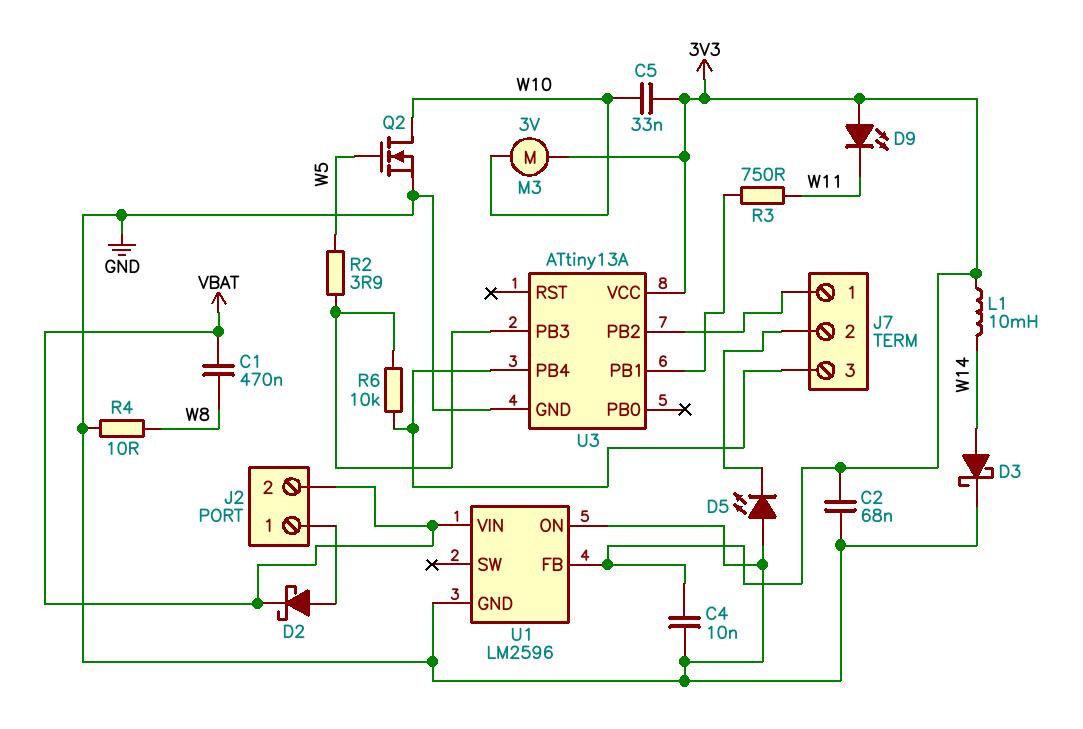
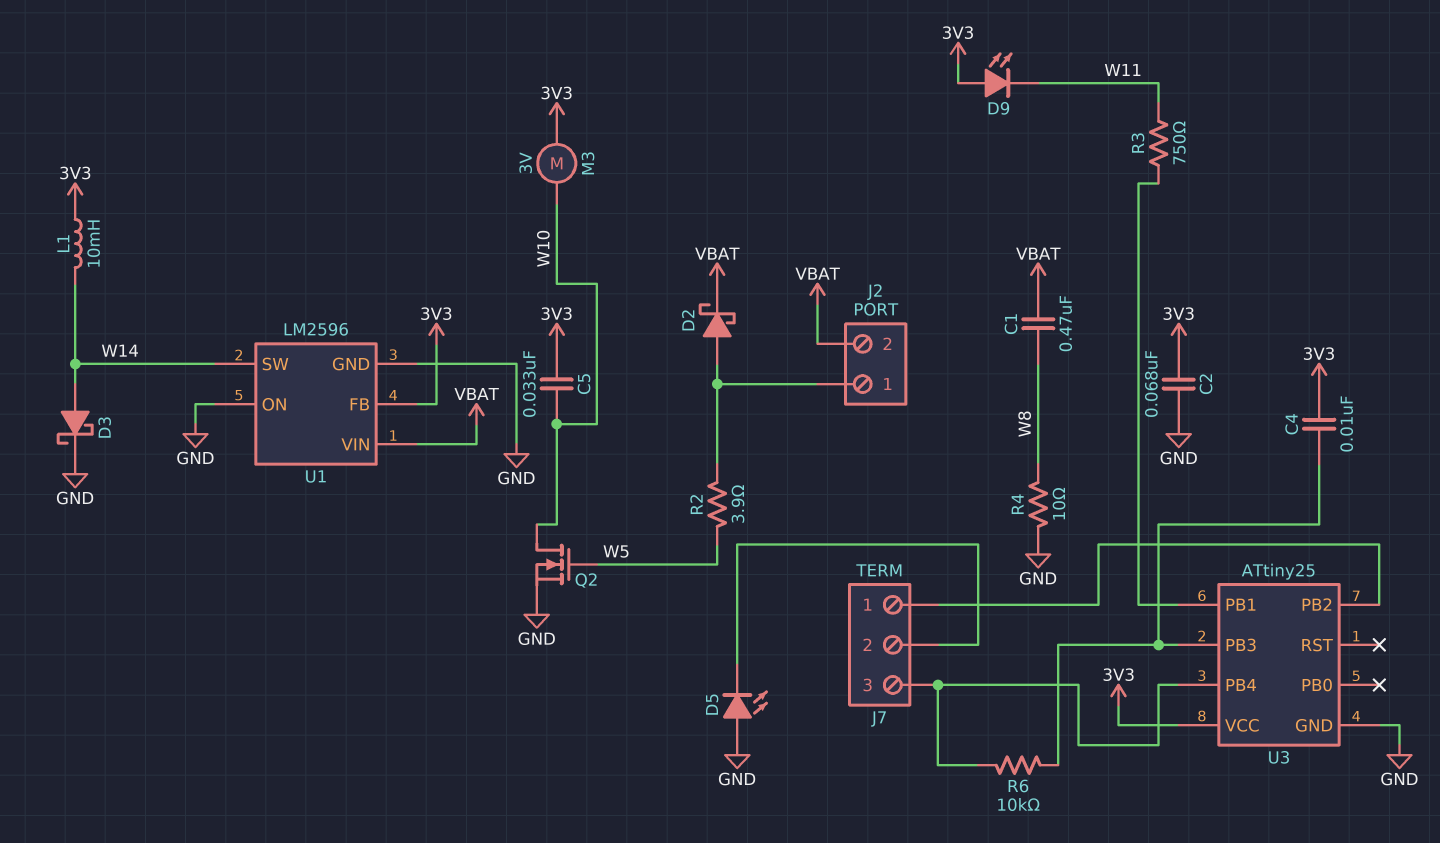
C4: 10nF (3V3, GND) -> 10nF (3V3, U3/PB3)
R2: 3.9 (U3/PB3, W5) -> 3.9 (J2/1, W5)
U1 pin SW: none -> W14
U3: ATtiny13A -> ATtiny25

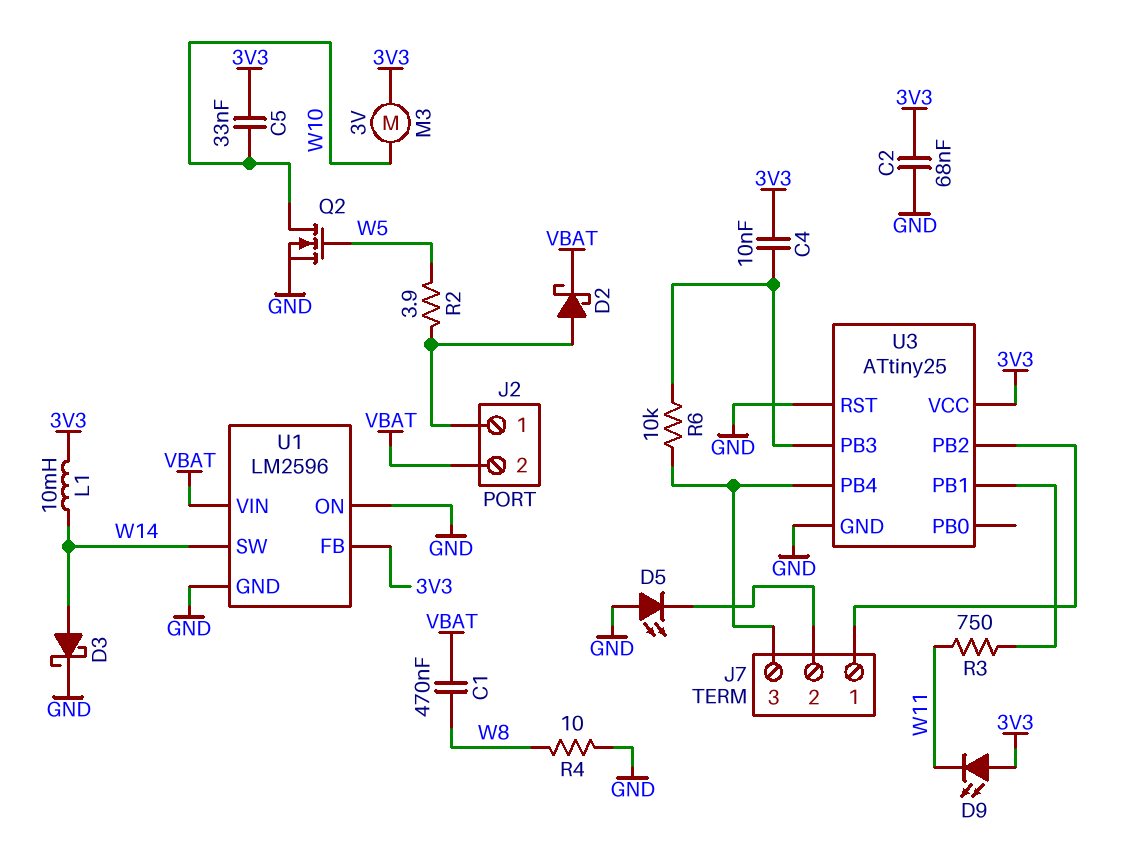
U3 pin RST: none -> GND

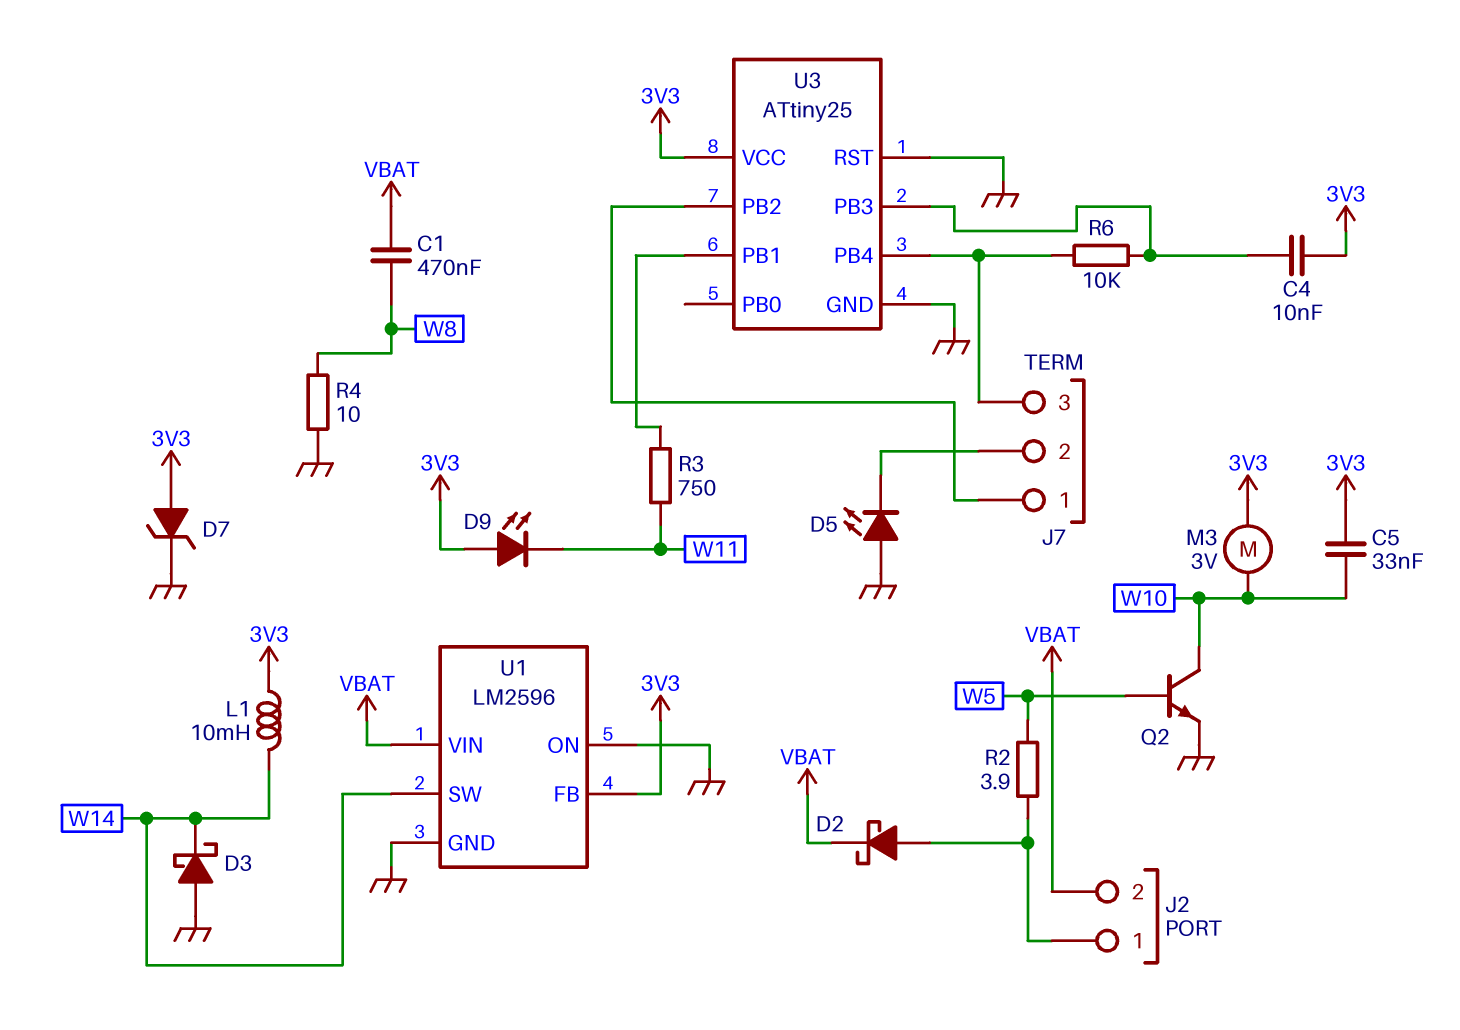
C2: 68nF (3V3, GND) -> none
D3: schottky (A W14, K GND) -> schottky (A GND, K W14)
D7: none -> zener (A 3V3, K GND)
Q2: NMOS (G W5, D W10, S GND) -> NPN (B W5, C W10, E GND)

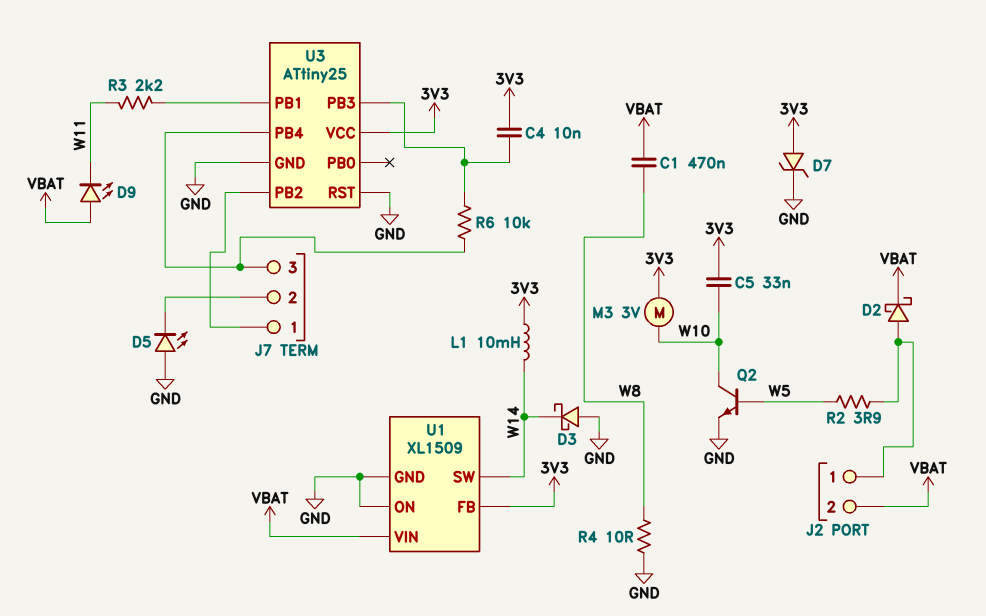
D9: LED (A 3V3, K W11) -> LED (A VBAT, K W11)
R3: 750 (U3/PB1, W11) -> 2.2k (U3/PB1, W11)
U1: LM2596 -> XL1509

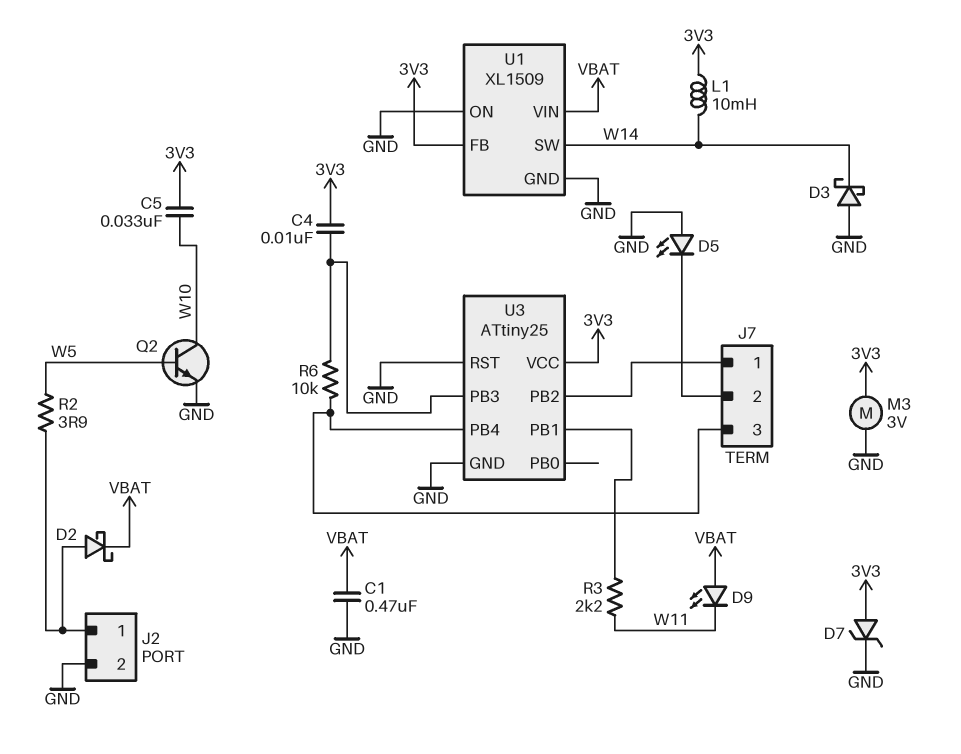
C1: 470nF (VBAT, W8) -> 470nF (GND, VBAT)
J2 pin 2: VBAT -> GND
M3: motor 3V (3V3, W10) -> motor 3V (3V3, GND)
R4: 10 (GND, W8) -> none

